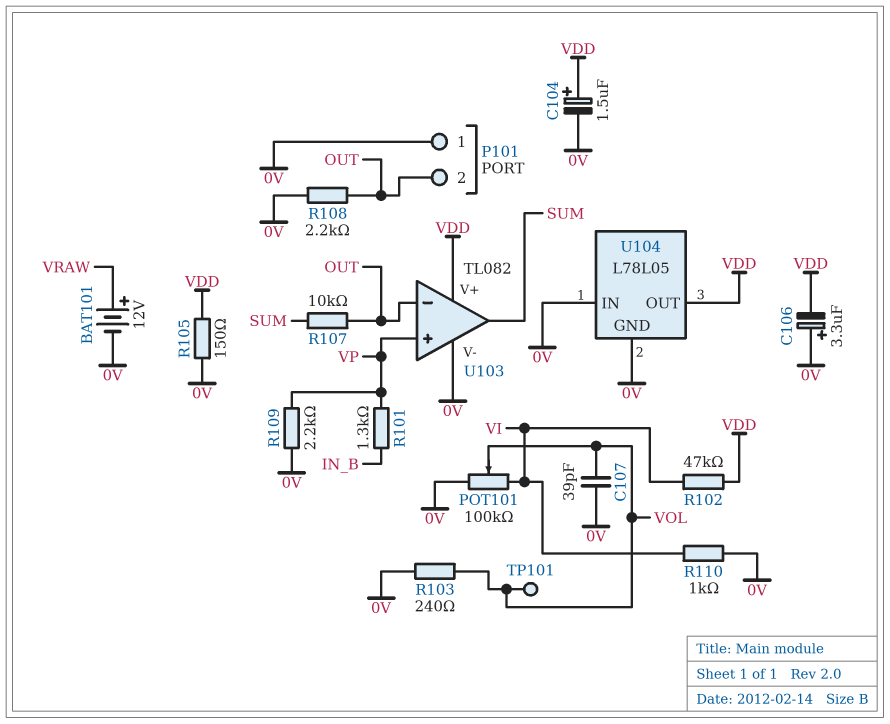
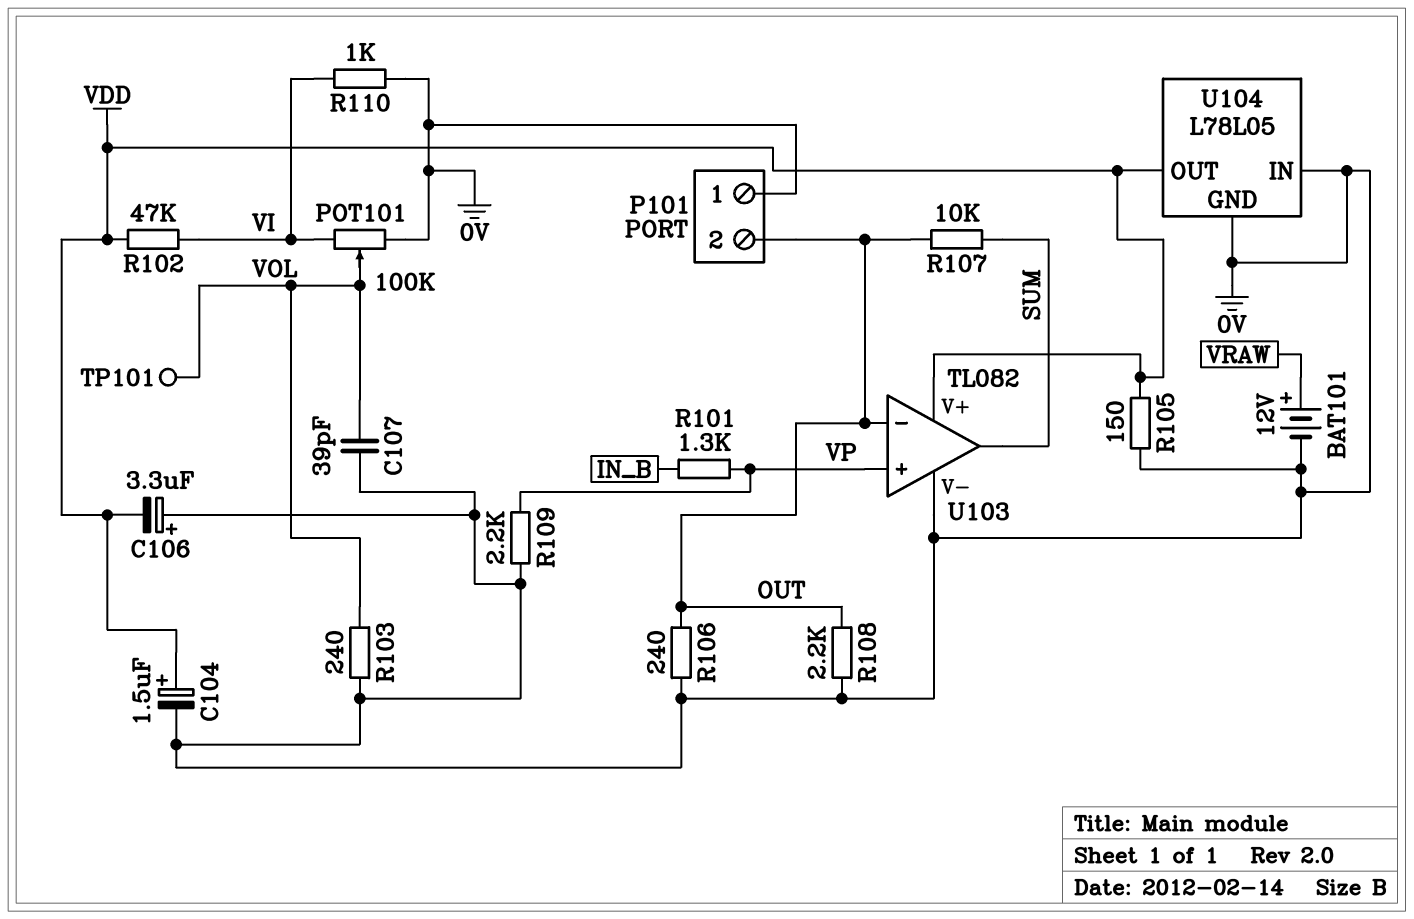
R106: none -> 240 (0V, OUT)

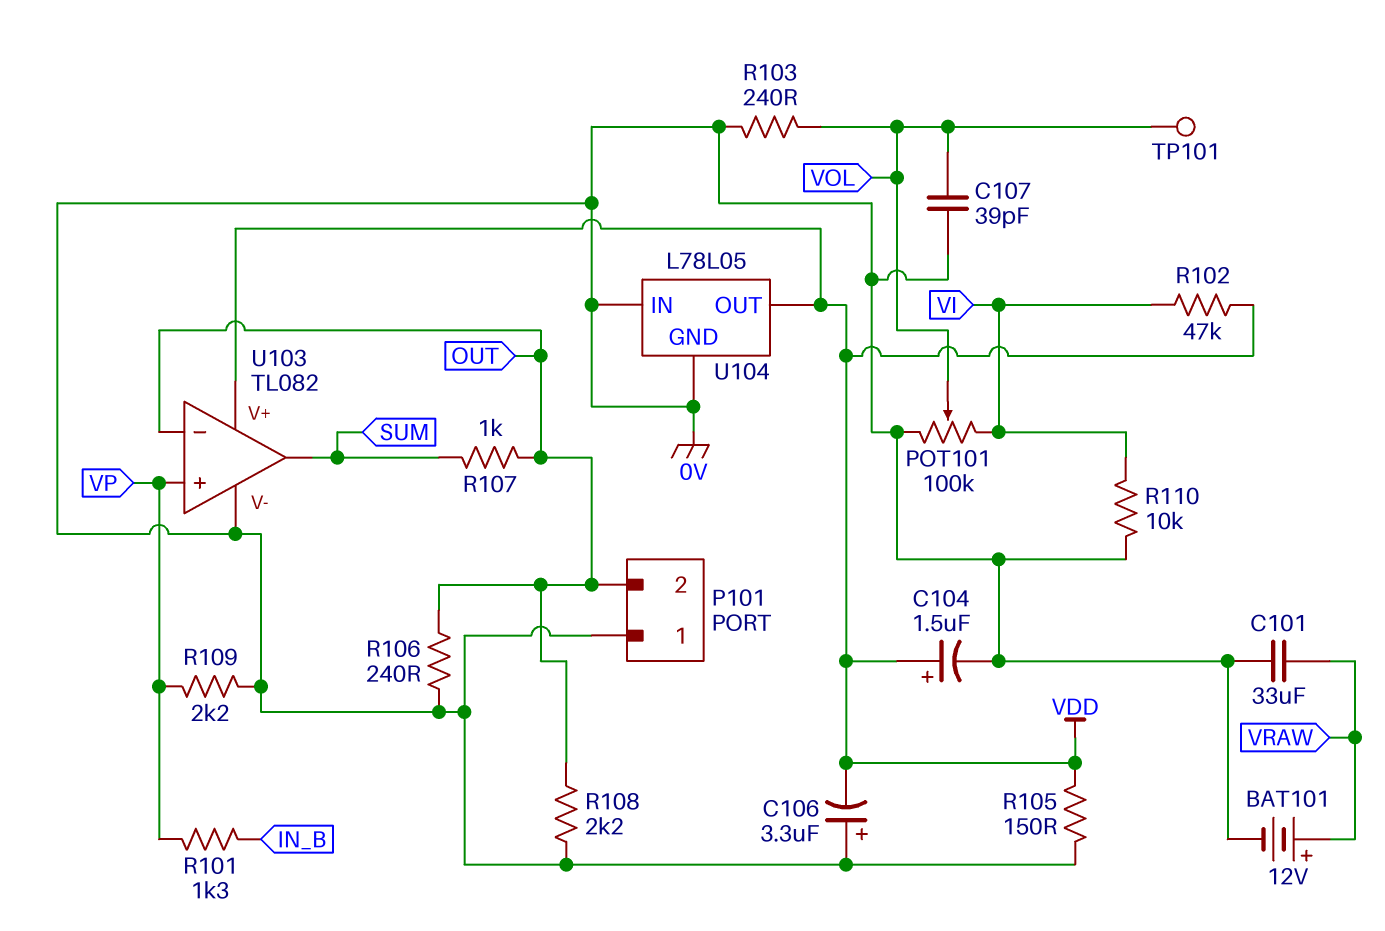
C101: none -> 33uF (0V, VRAW)
R107: 10k (OUT, SUM) -> 1k (OUT, SUM)
R110: 1k (0V, VI) -> 10k (0V, VI)

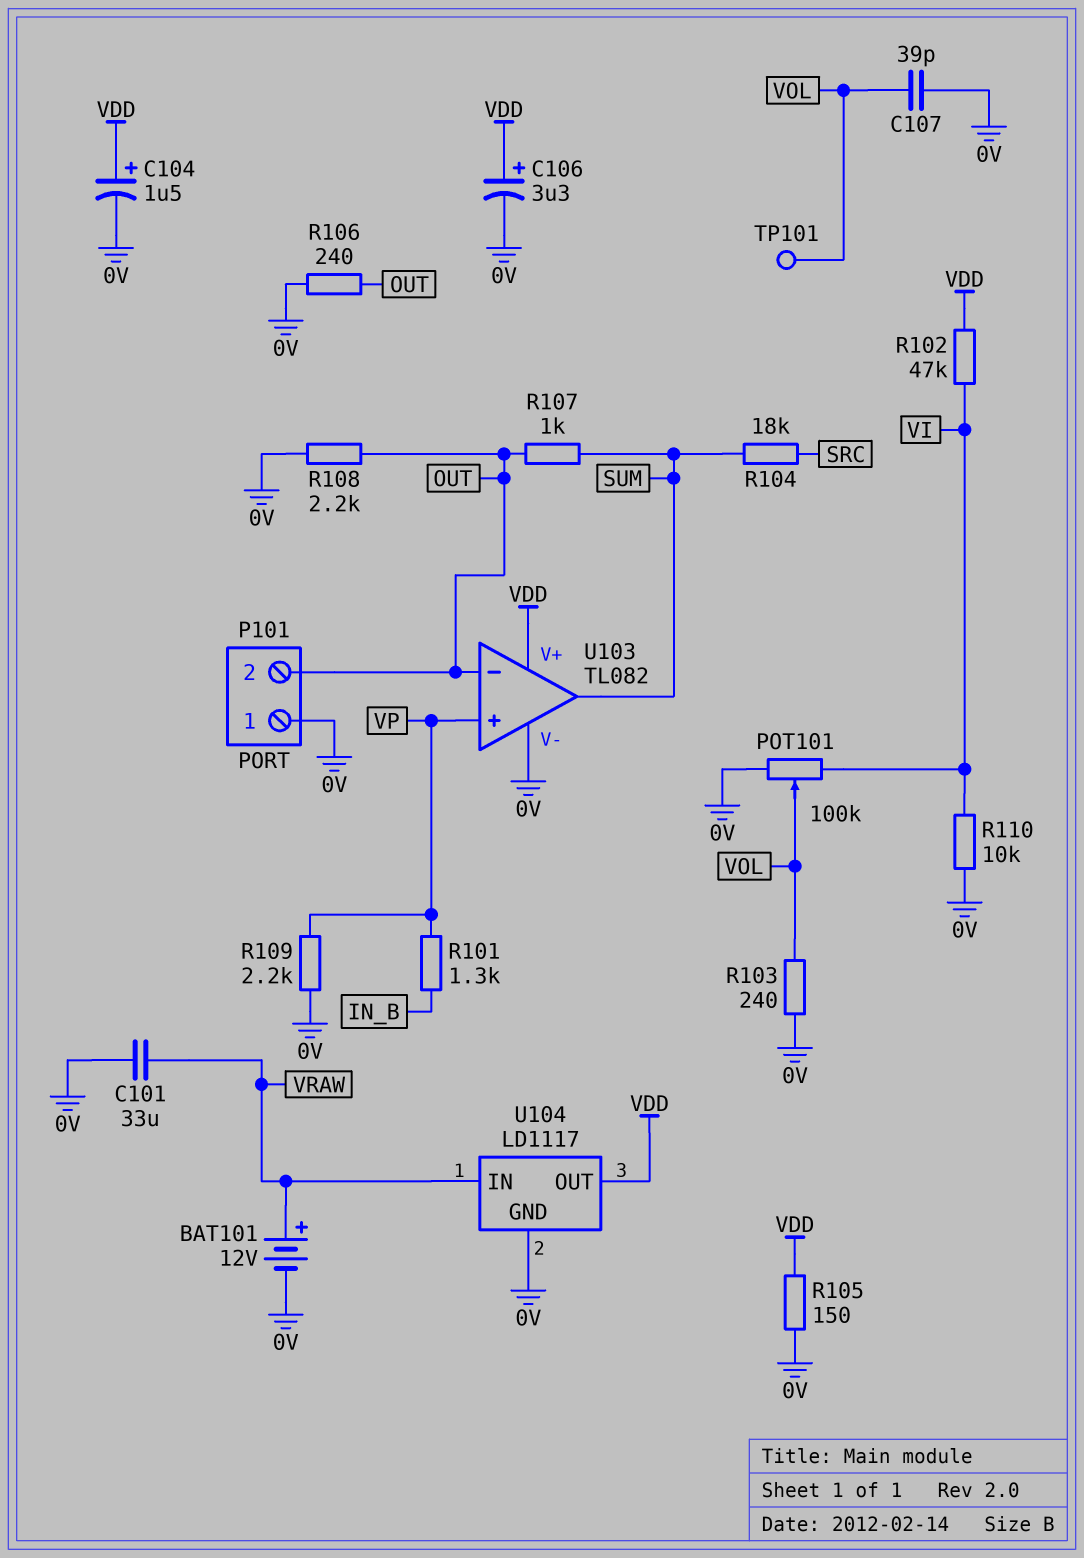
C106: 3.3uF (plus 0V, minus VDD) -> 3.3uF (plus VDD, minus 0V)
R104: none -> 18k (SRC, SUM)
U104: L78L05 -> LD1117
U104 pin IN: 0V -> VRAW

